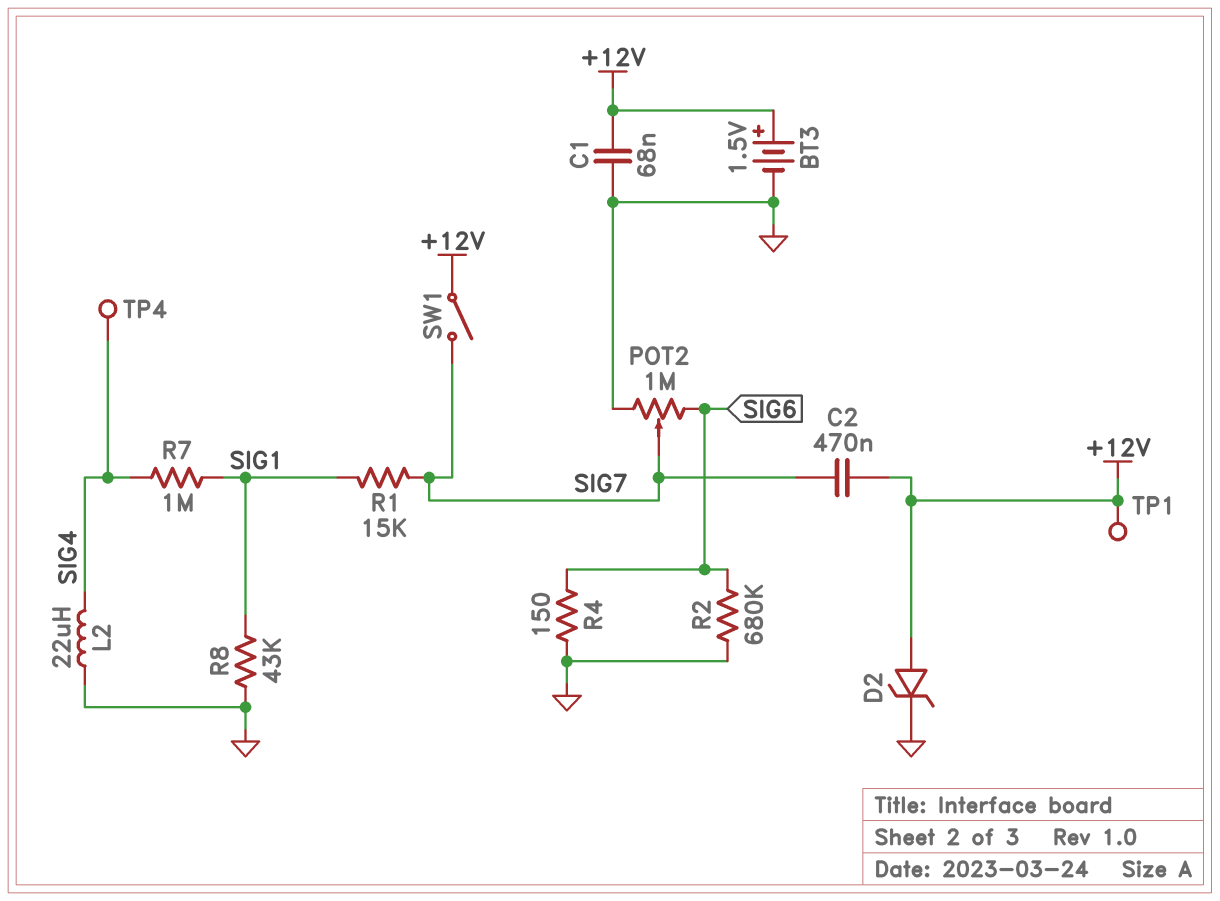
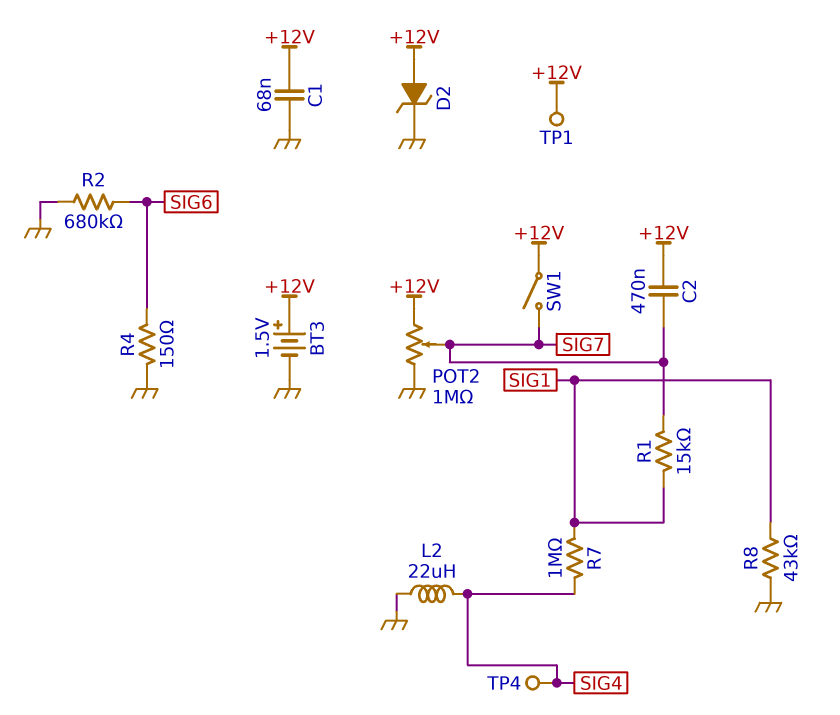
POT2: 1M (GND, SIG6, wiper SIG7) -> 1M (+12V, GND, wiper SIG7)

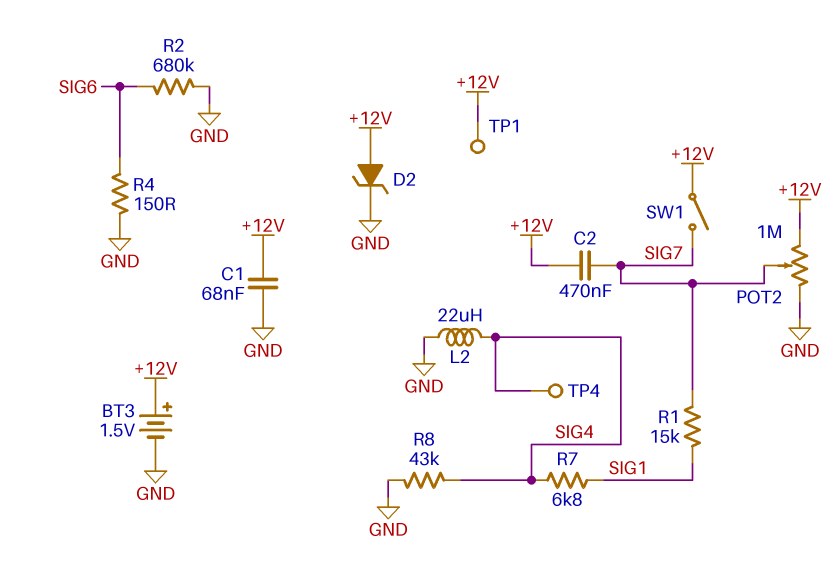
R7: 1M (SIG1, SIG4) -> 6.8k (SIG1, SIG4)
R8: 43k (GND, SIG1) -> 43k (GND, SIG4)

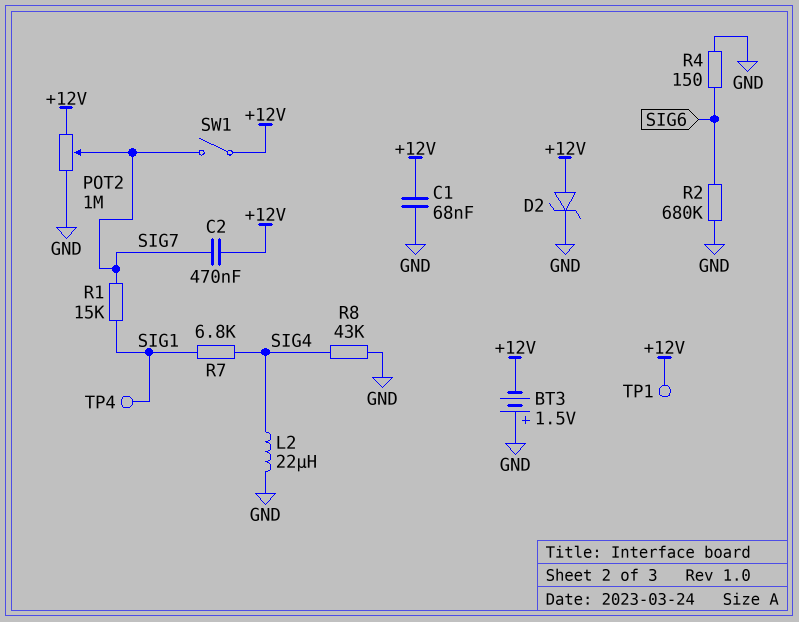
BT3: 1.5V (plus +12V, minus GND) -> 1.5V (plus GND, minus +12V)
TP4: test point (SIG4) -> test point (SIG1)

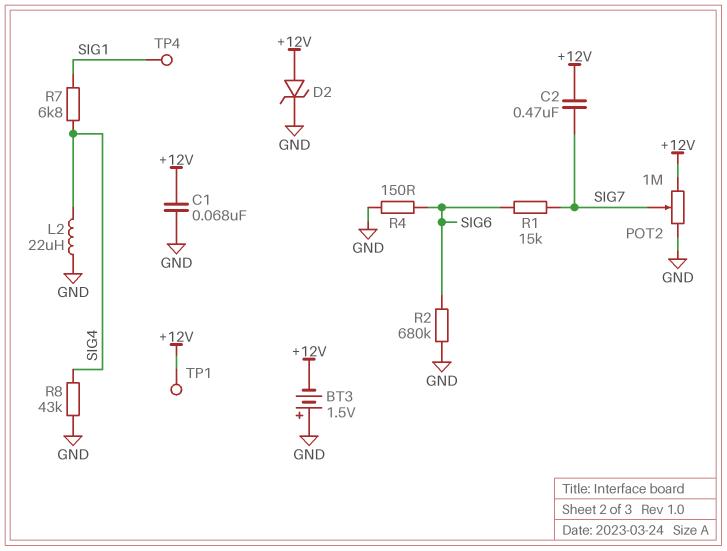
R1: 15k (SIG1, SIG7) -> 15k (SIG6, SIG7)
SW1: switch (+12V, SIG7) -> none

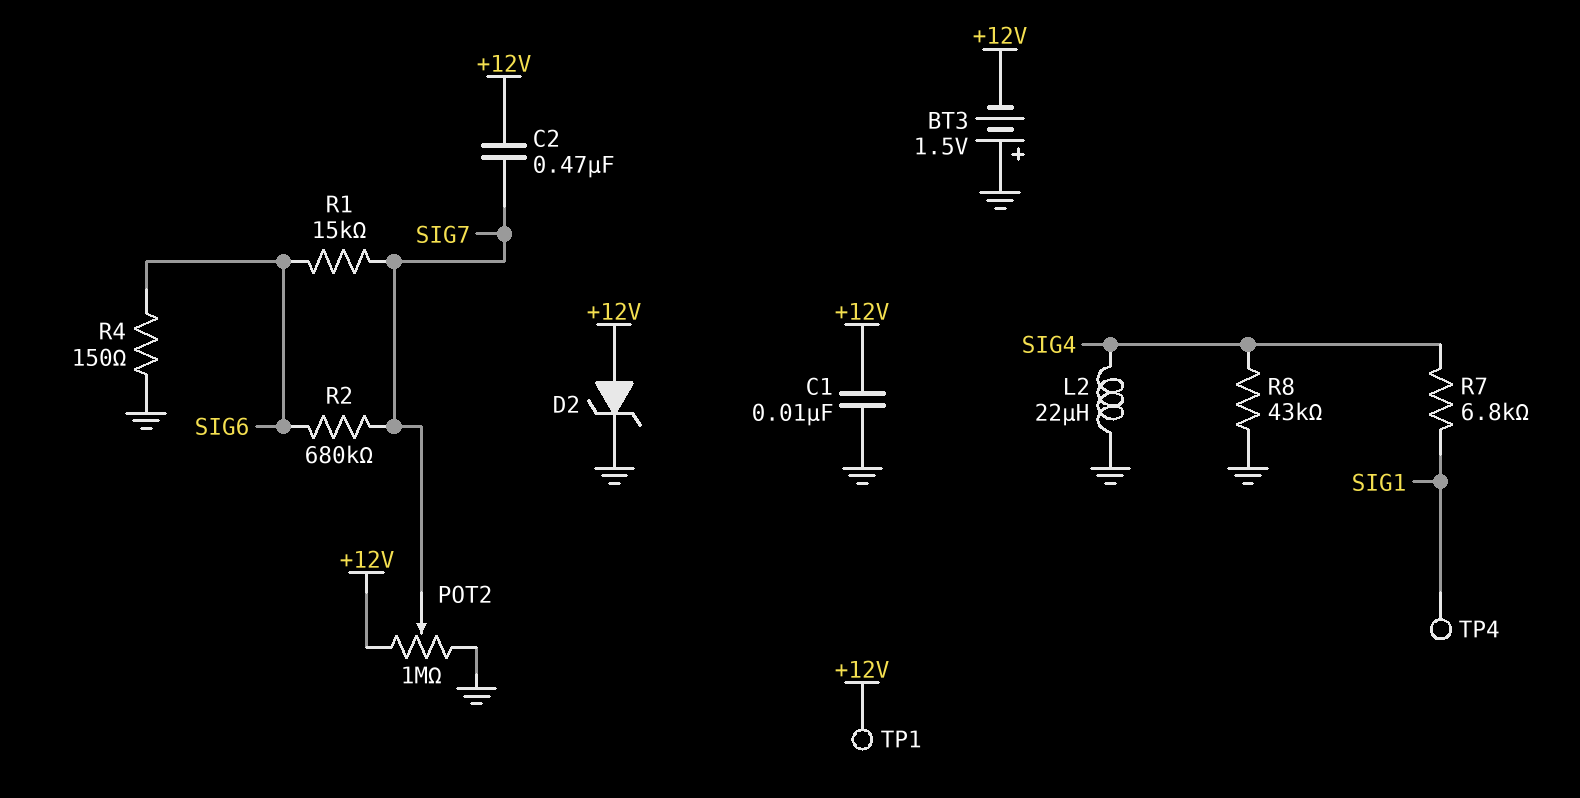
C1: 68nF (+12V, GND) -> 10nF (+12V, GND)
R2: 680k (GND, SIG6) -> 680k (SIG6, SIG7)

